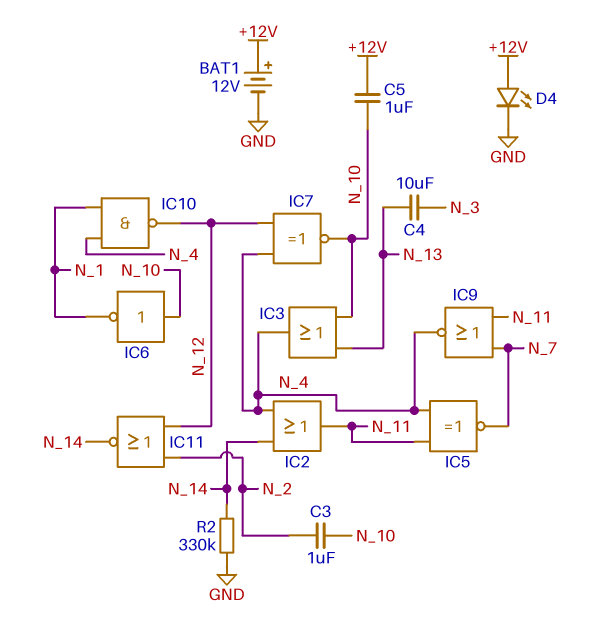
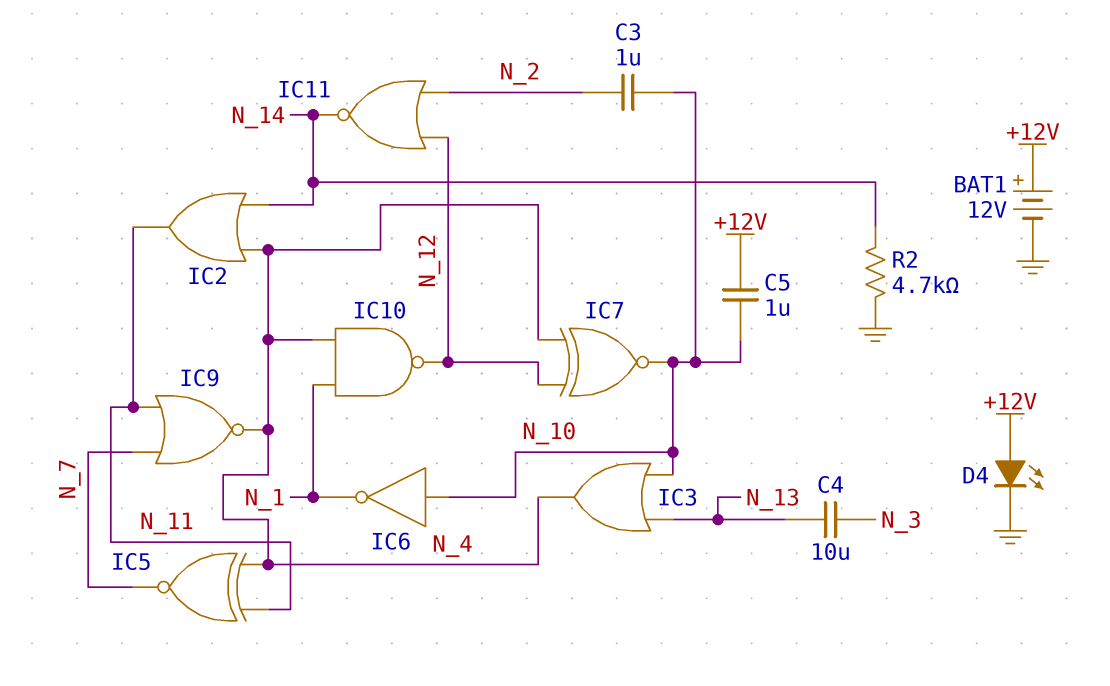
R2: 330k (GND, N_14) -> 4.7k (GND, N_14)

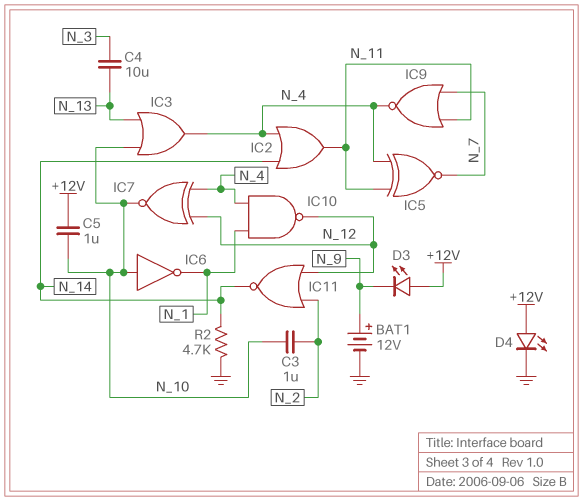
BAT1: 12V (plus +12V, minus GND) -> 12V (plus N_9, minus GND)
D3: none -> LED (A +12V, K N_9)

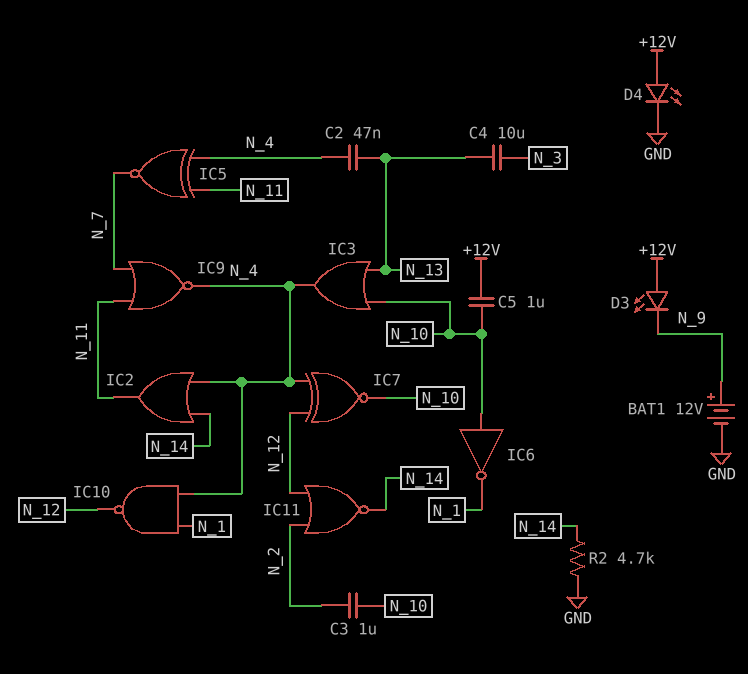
C2: none -> 47nF (N_4, N_13)

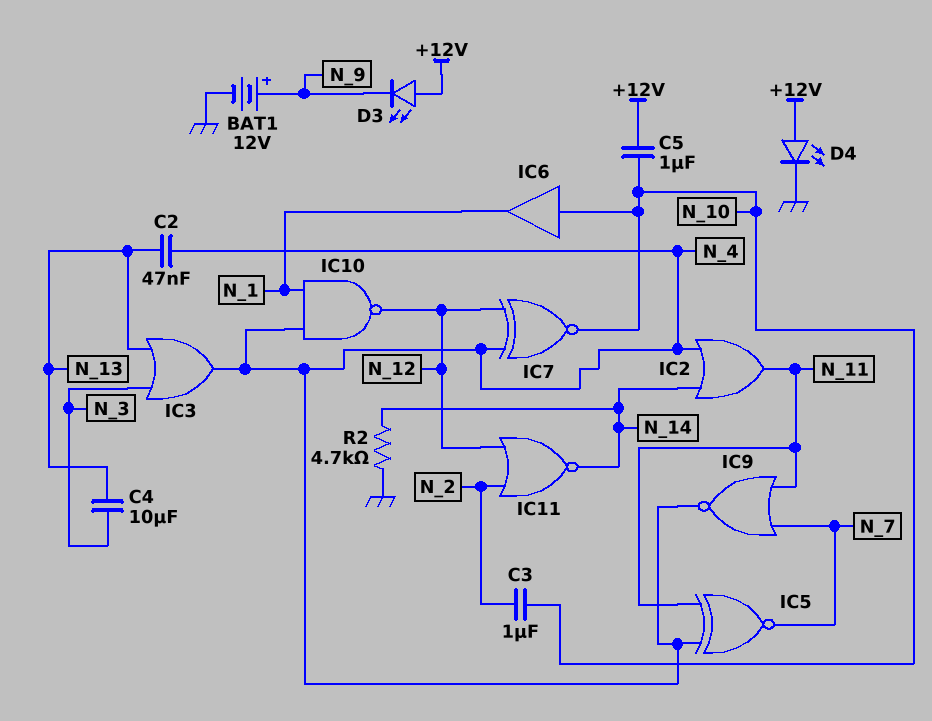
IC3: OR (in N_10, in N_13, out N_4) -> OR (in N_3, in N_13, out N_4)
IC6: NOT (in N_10, out N_1) -> buffer (in N_10, out N_1)

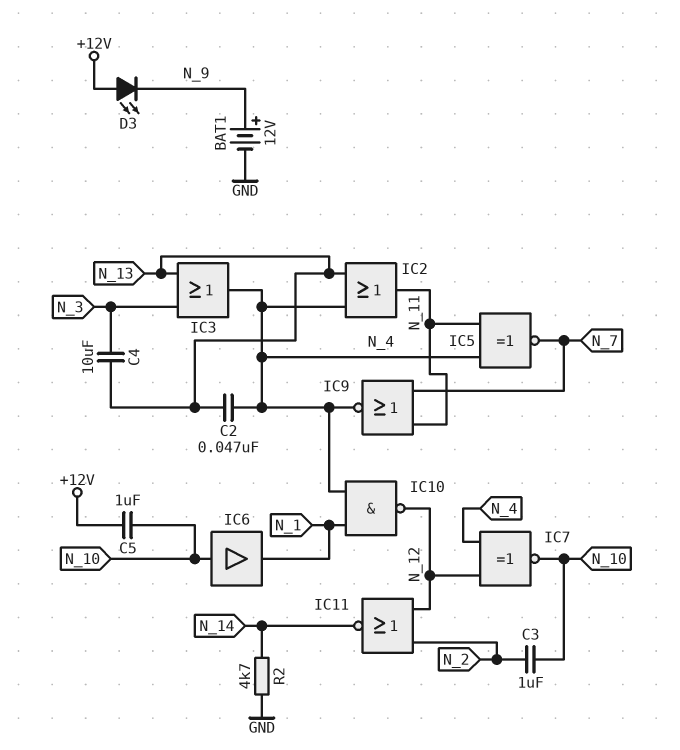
D4: LED (A +12V, K GND) -> none
IC2: OR (in N_4, in N_14, out N_11) -> OR (in N_4, in N_13, out N_11)

